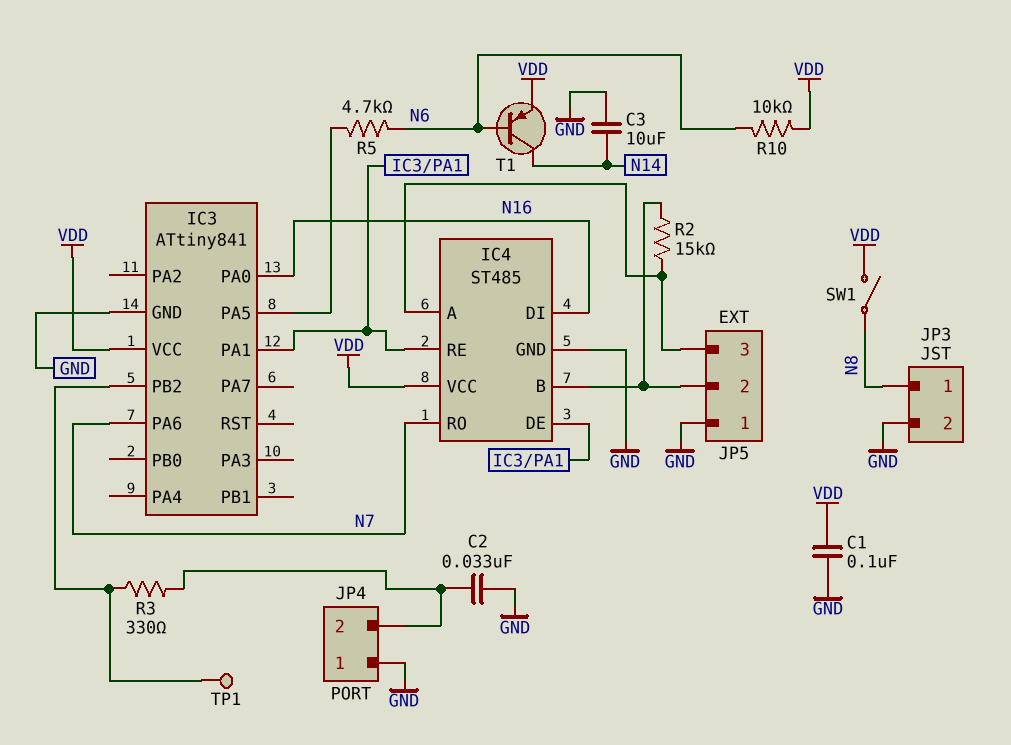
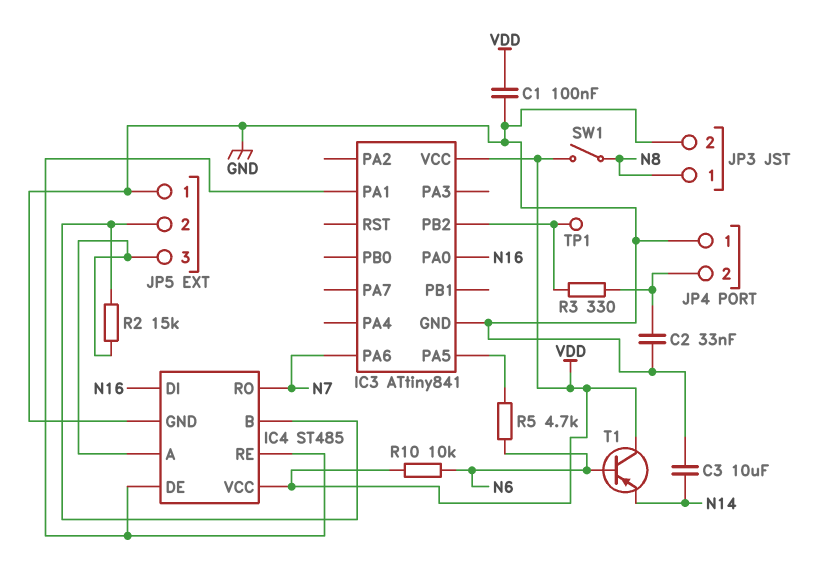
T1: PNP (B N6, C N14, E VDD) -> PNP (B N6, C VDD, E N14)

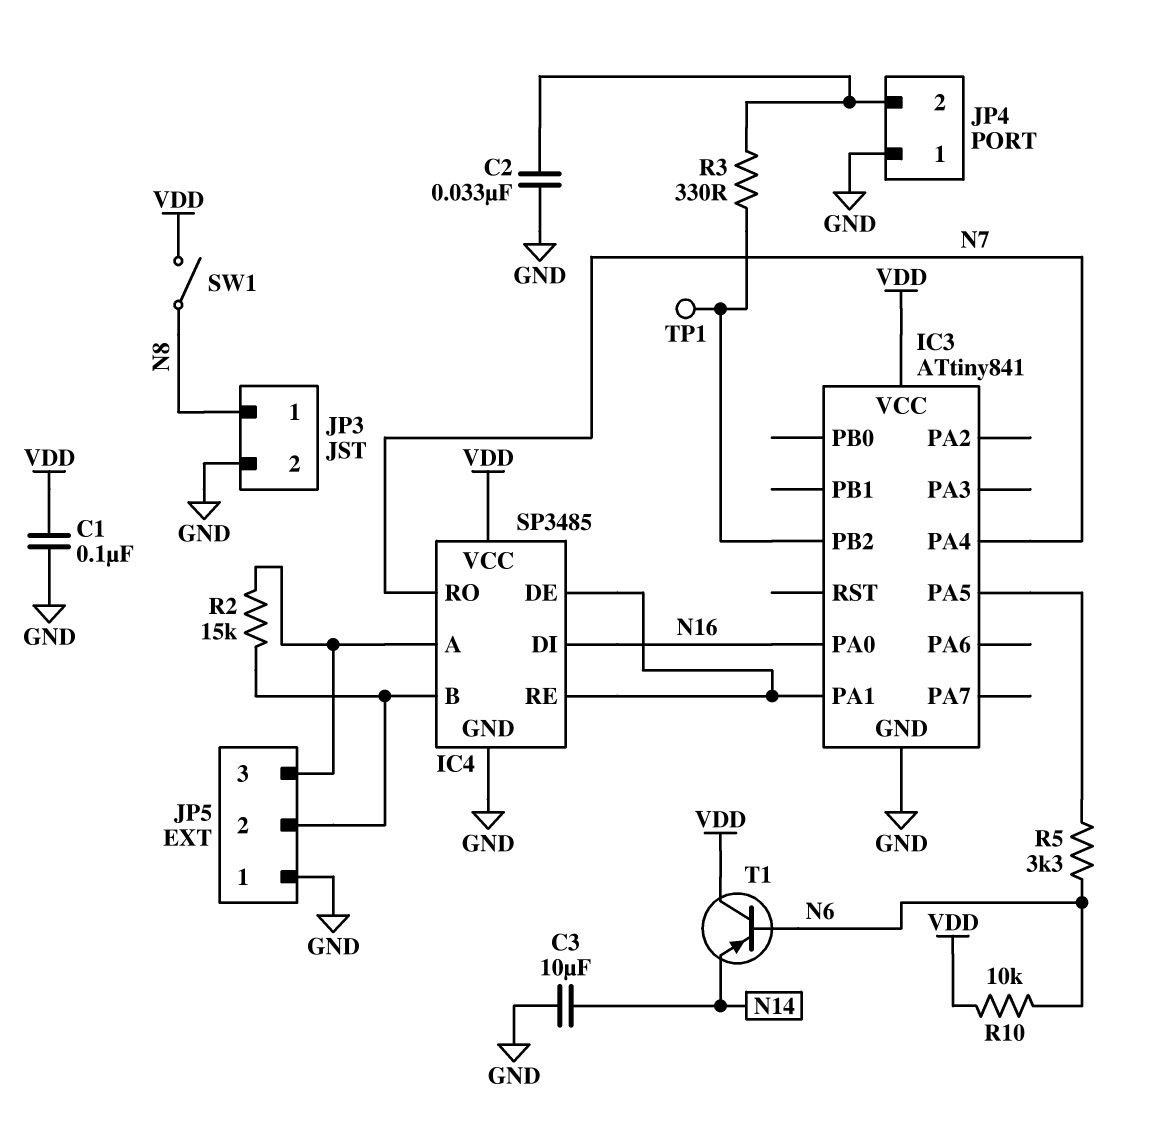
IC3 pin PA4: none -> N7
IC3 pin PA6: N7 -> none
IC4: ST485 -> SP3485
R5: 4.7k (IC3/PA5, N6) -> 3.3k (IC3/PA5, N6)

